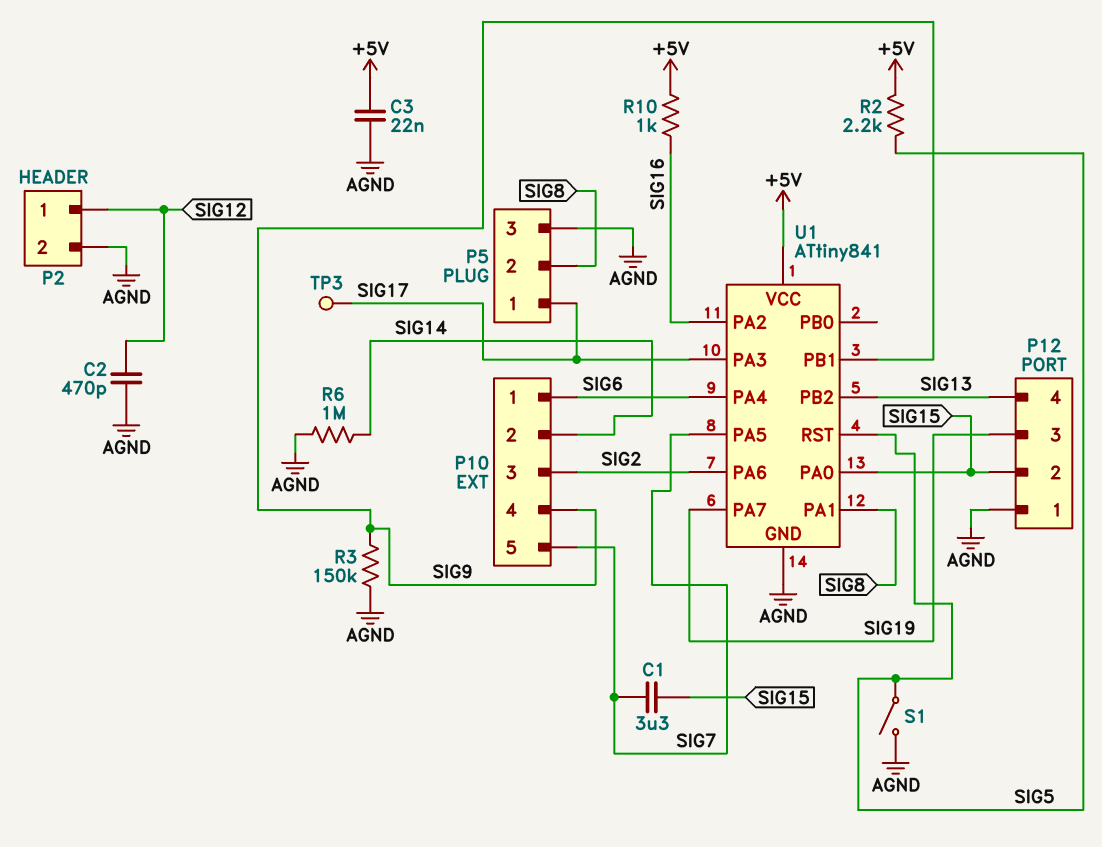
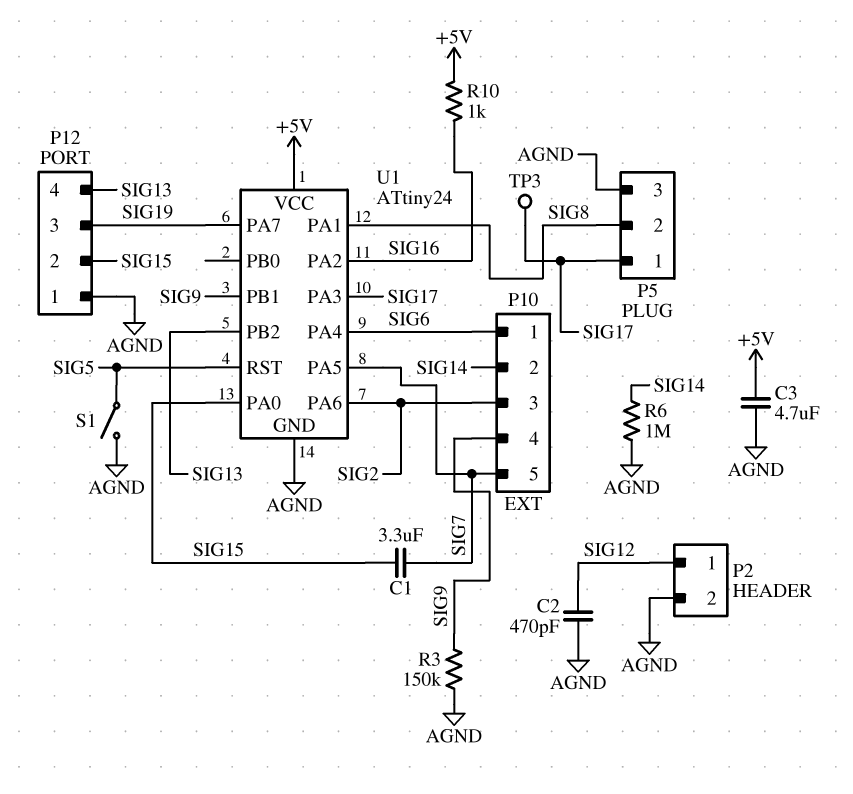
C3: 22nF (+5V, AGND) -> 4.7uF (+5V, AGND)
R2: 2.2k (+5V, SIG5) -> none
U1: ATtiny841 -> ATtiny24

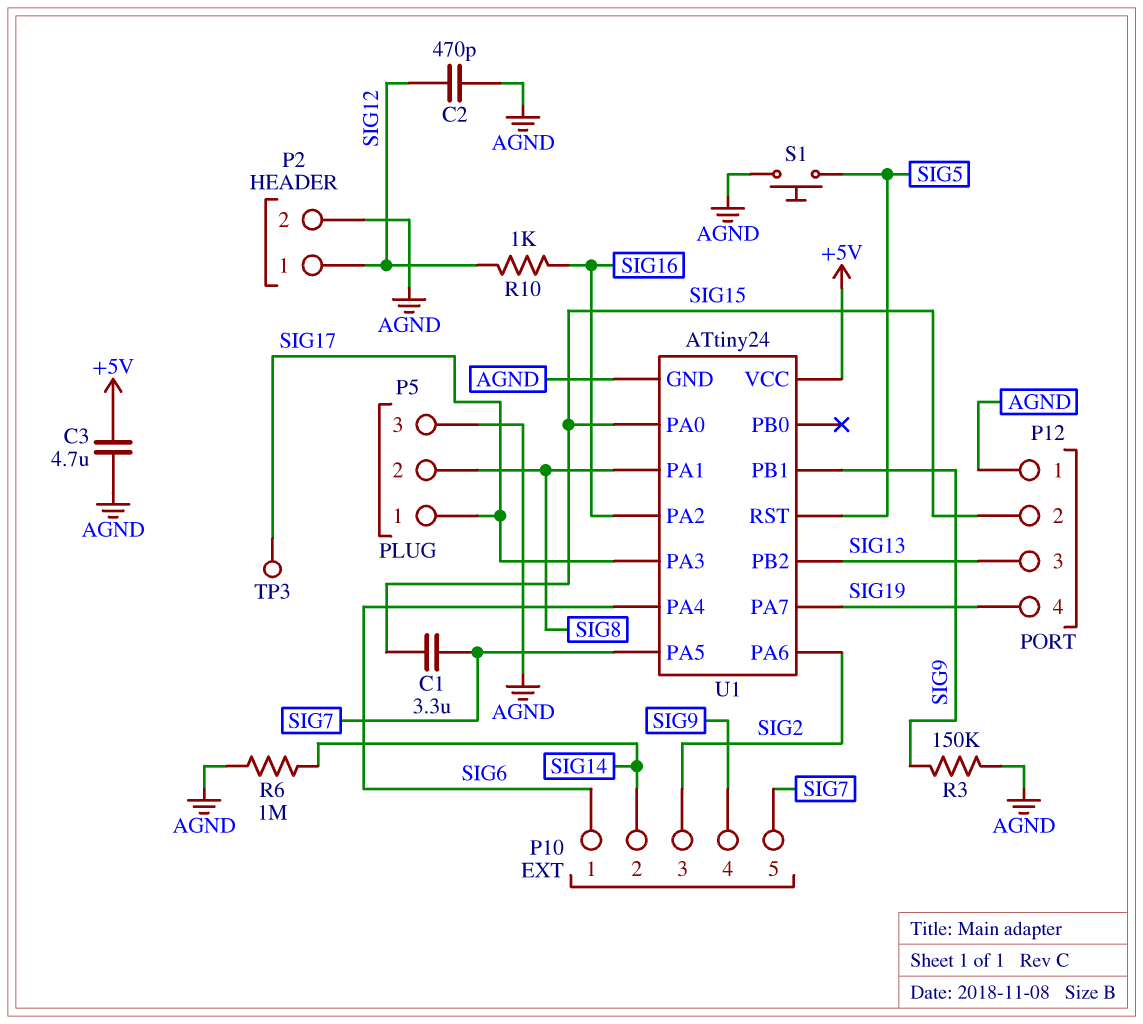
P12 pin 3: SIG19 -> SIG13
P12 pin 4: SIG13 -> SIG19
R10: 1k (+5V, SIG16) -> 1k (SIG12, SIG16)
S1: switch (AGND, SIG5) -> button (AGND, SIG5)

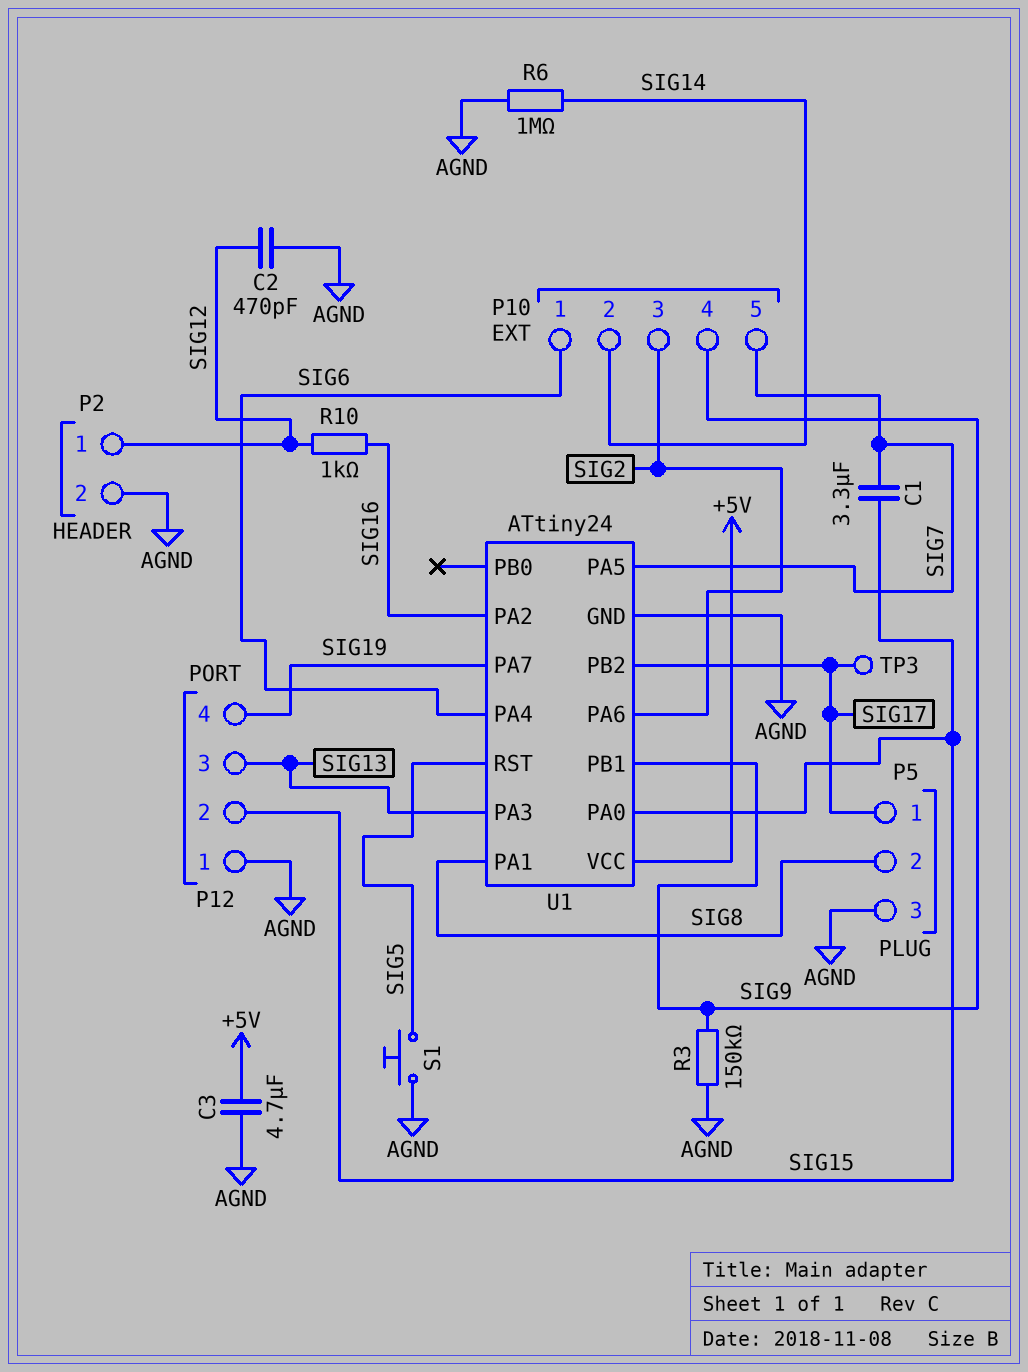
U1 pin PA3: SIG17 -> SIG13
U1 pin PB2: SIG13 -> SIG17

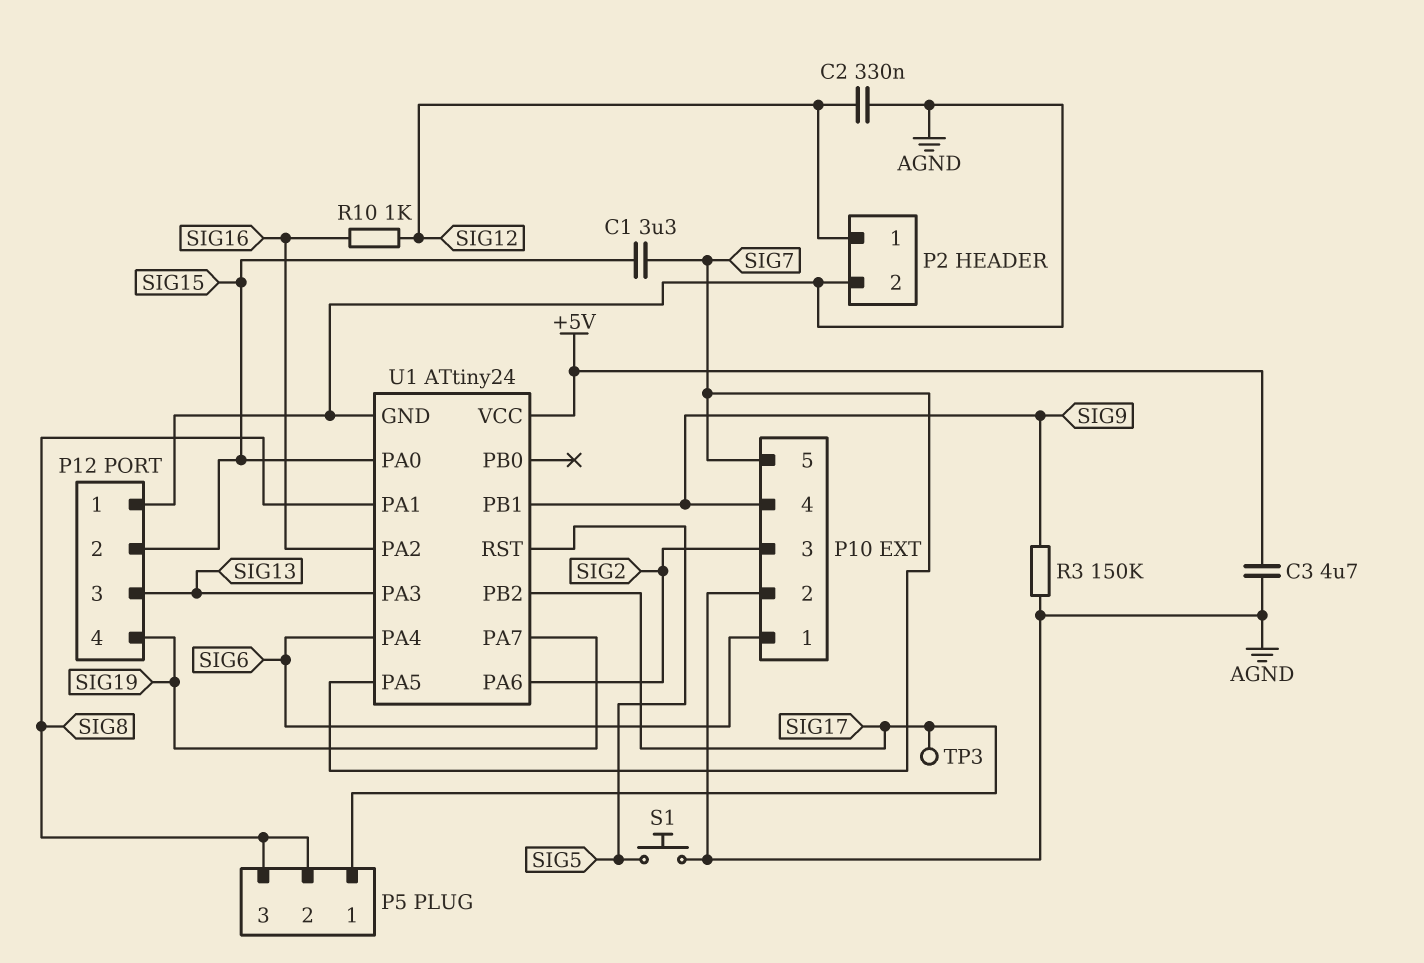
C2: 470pF (AGND, SIG12) -> 330nF (AGND, SIG12)
P5 pin 3: AGND -> SIG8
P10 pin 2: SIG14 -> AGND
R6: 1M (AGND, SIG14) -> none

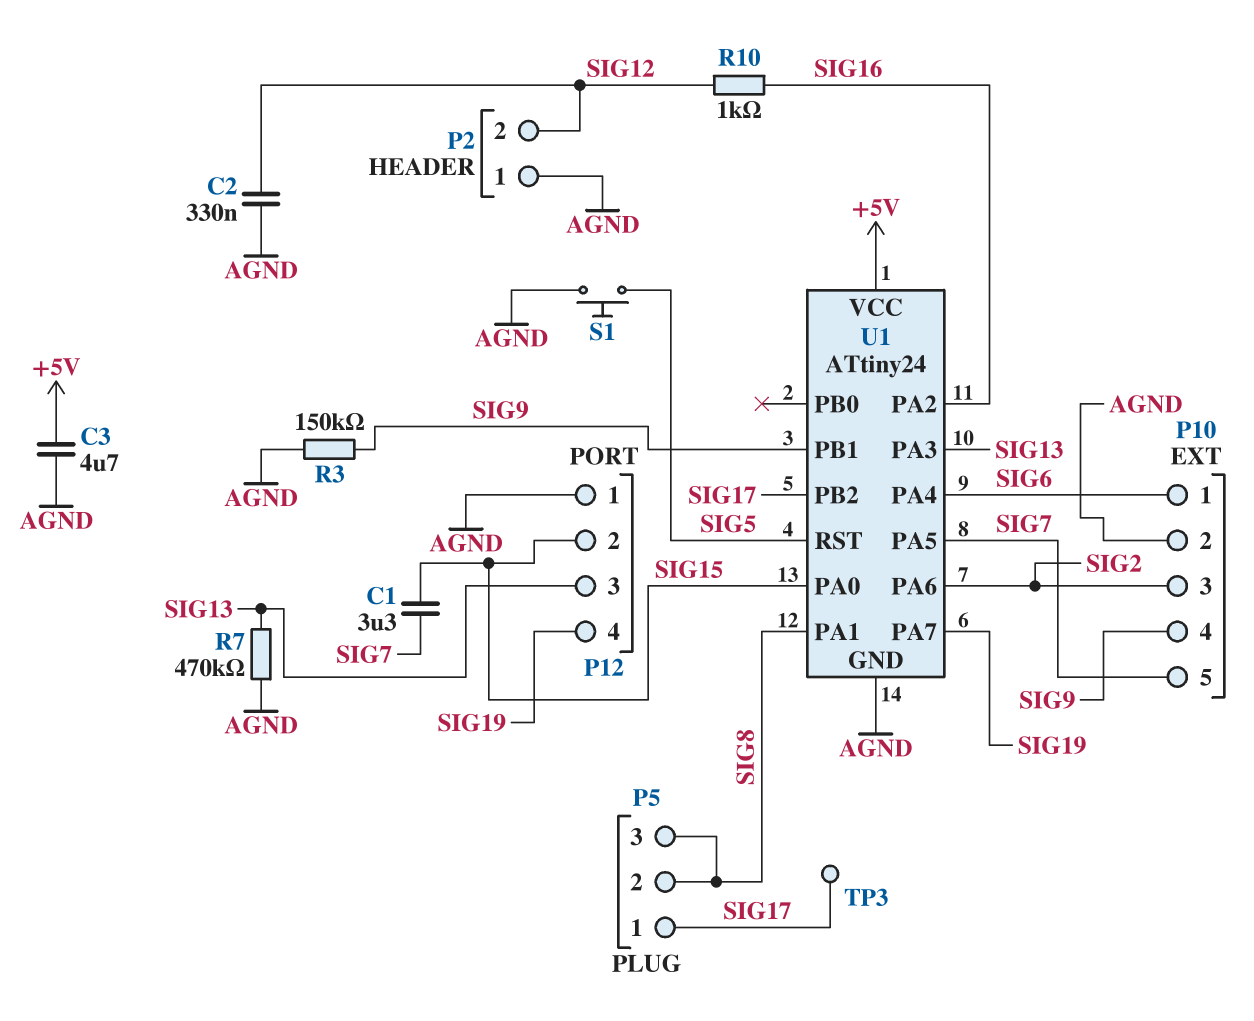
P2 pin 1: SIG12 -> AGND
P2 pin 2: AGND -> SIG12
R7: none -> 470k (AGND, SIG13)

